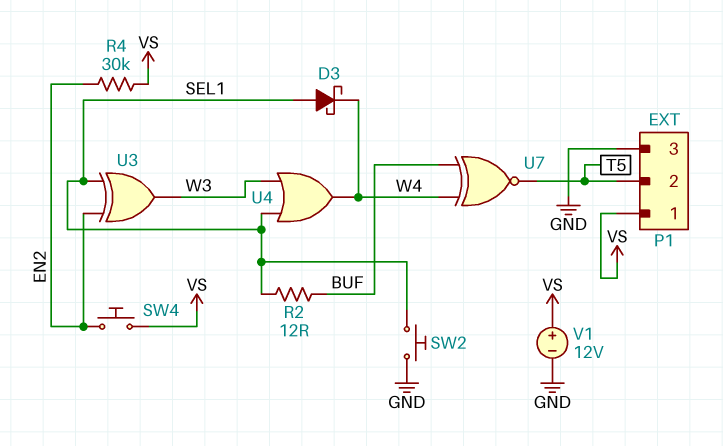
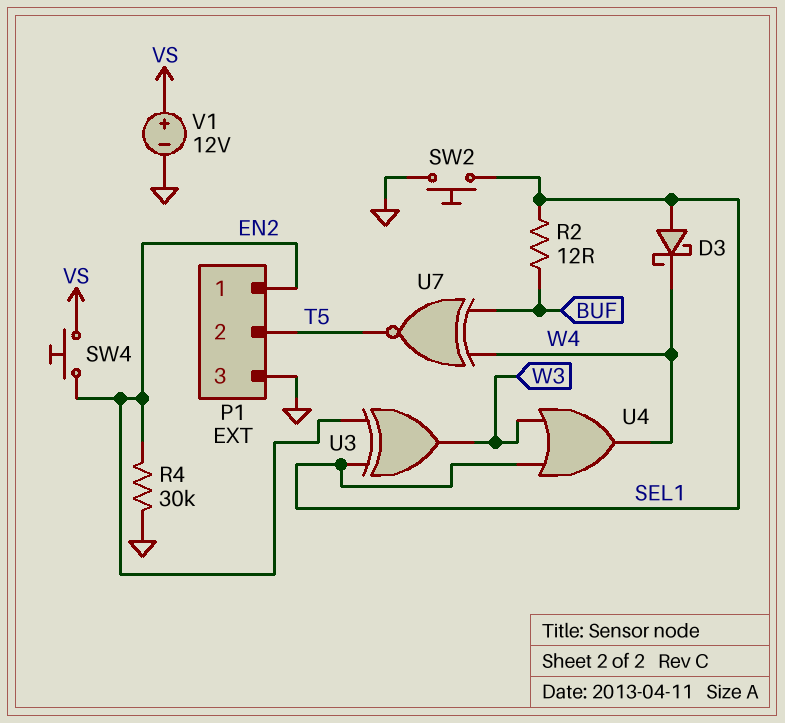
P1 pin 1: VS -> EN2
R4: 30k (EN2, VS) -> 30k (EN2, GND)

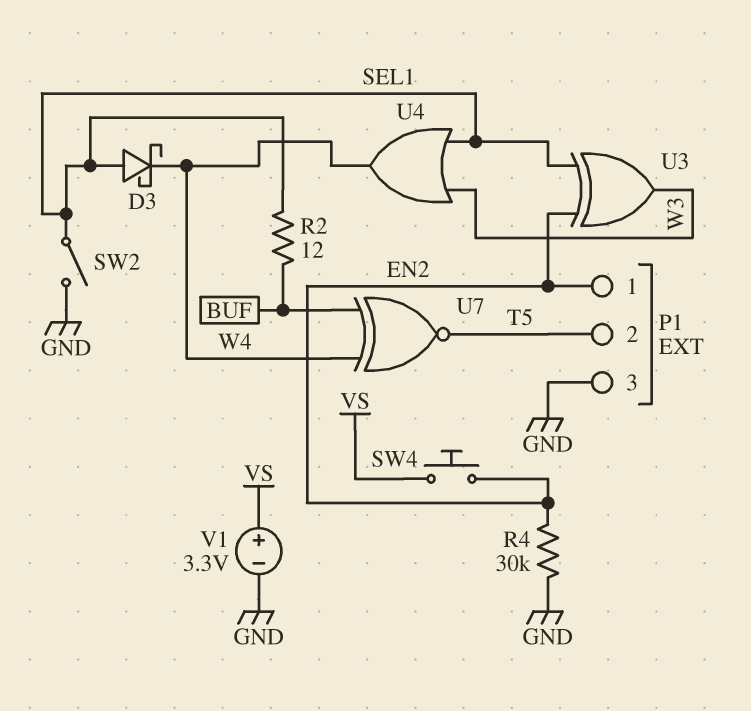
SW2: button (GND, SEL1) -> switch (GND, SEL1)
V1: 12V (plus VS, minus GND) -> 3.3V (plus VS, minus GND)

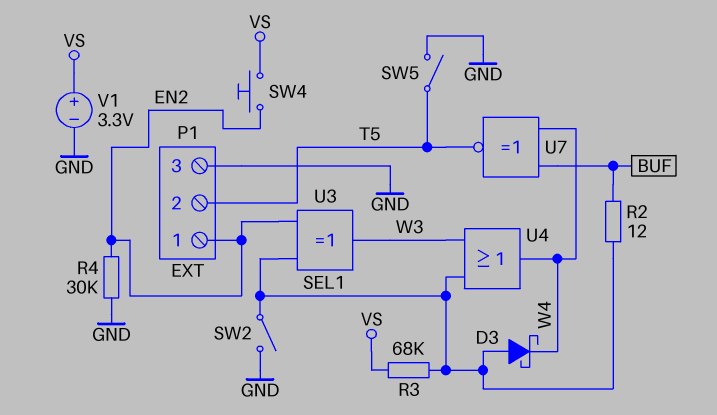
R3: none -> 68k (SEL1, VS)
SW5: none -> switch (GND, T5)

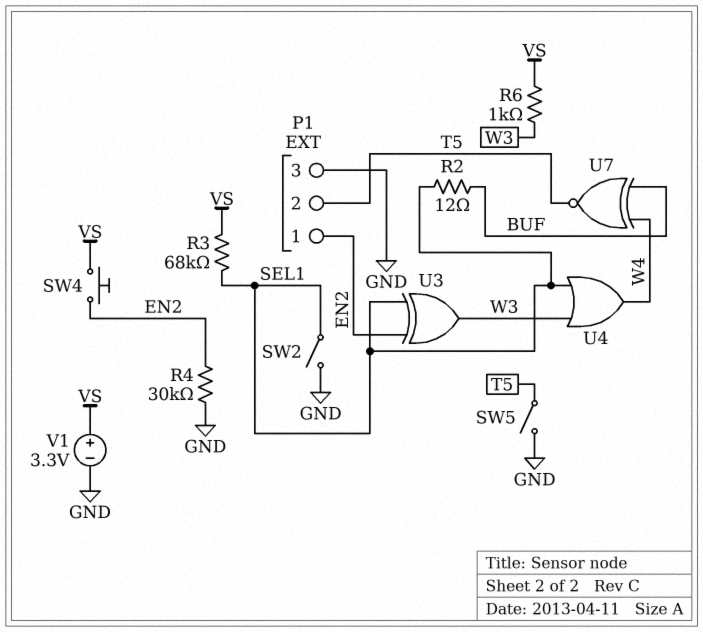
D3: schottky (A SEL1, K W4) -> none
R6: none -> 1k (VS, W3)

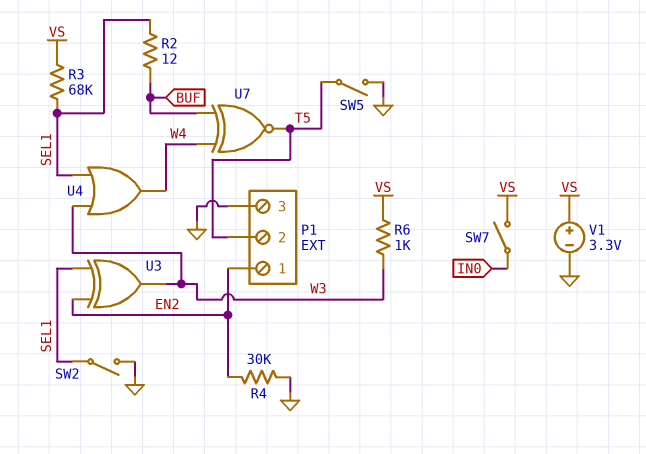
SW4: button (EN2, VS) -> none
SW7: none -> switch (IN0, VS)

